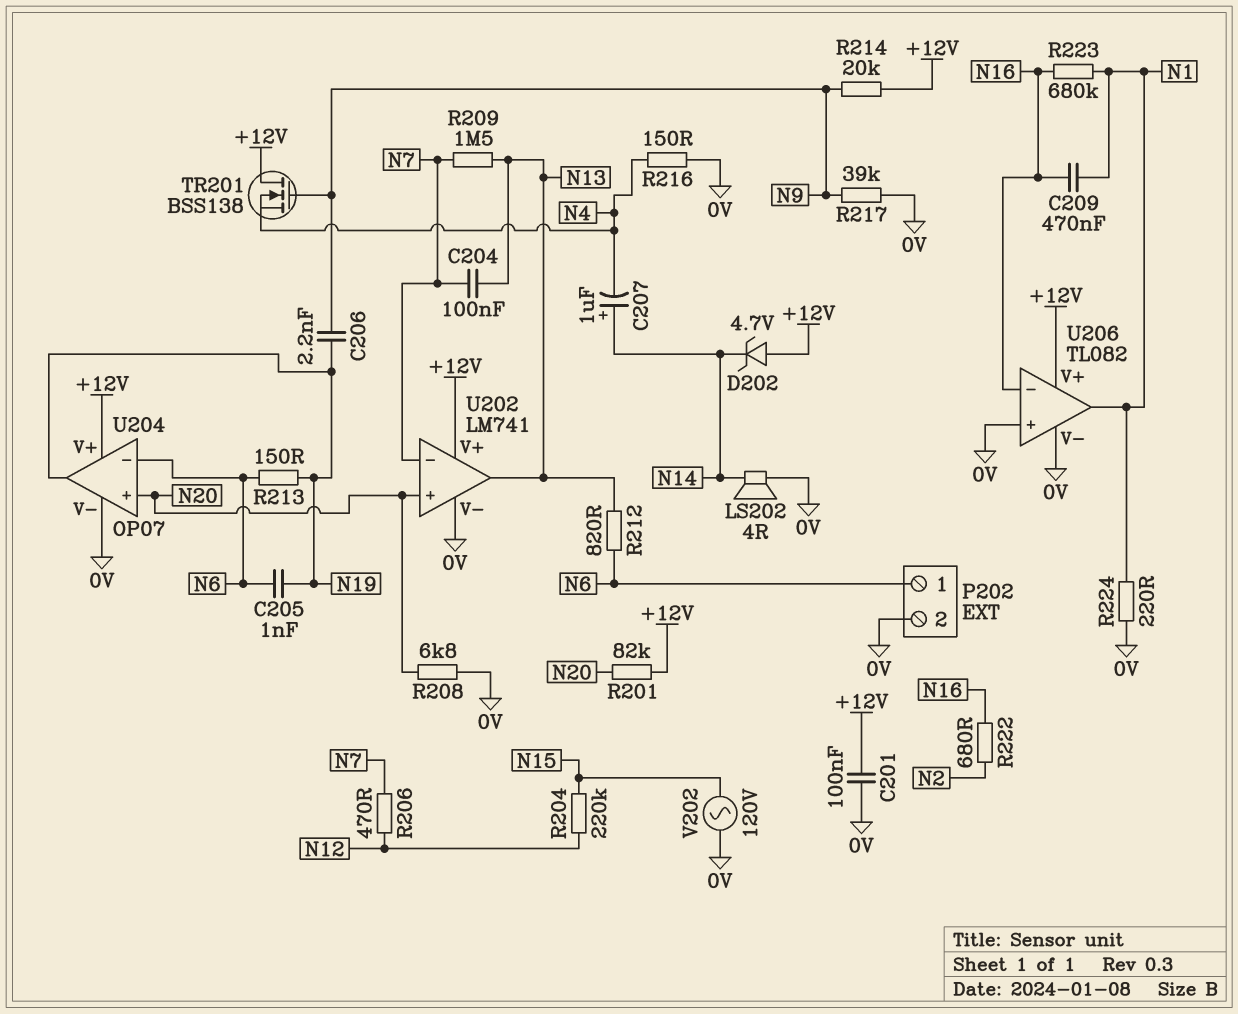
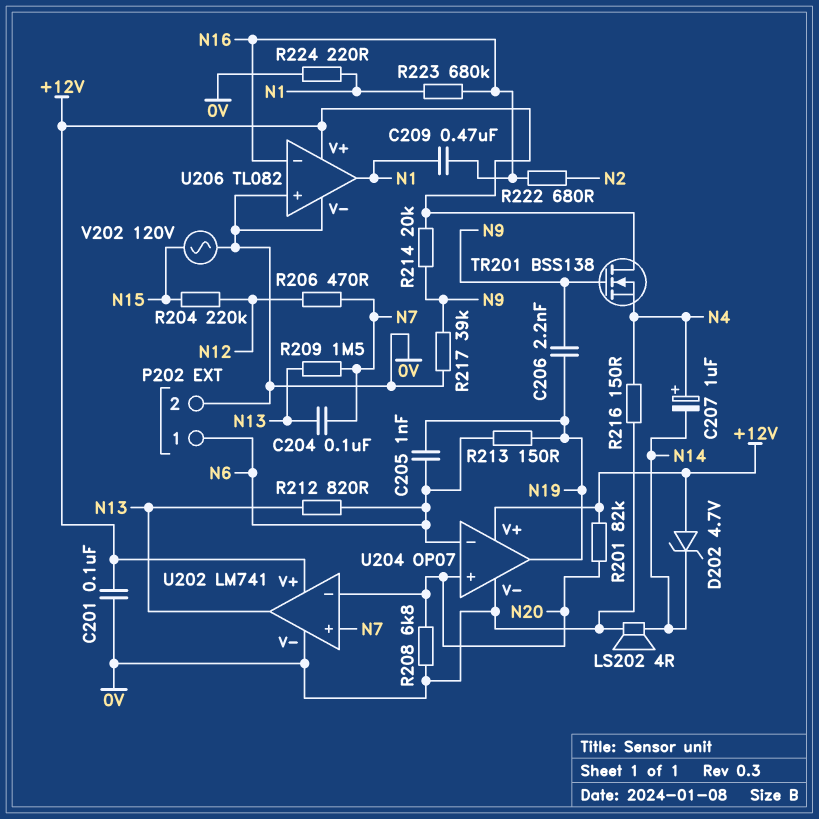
C207: 1uF (plus N14, minus N4) -> 1uF (plus N4, minus N14)
U202 pin in+: N20 -> N7
U202 pin in-: N7 -> N20

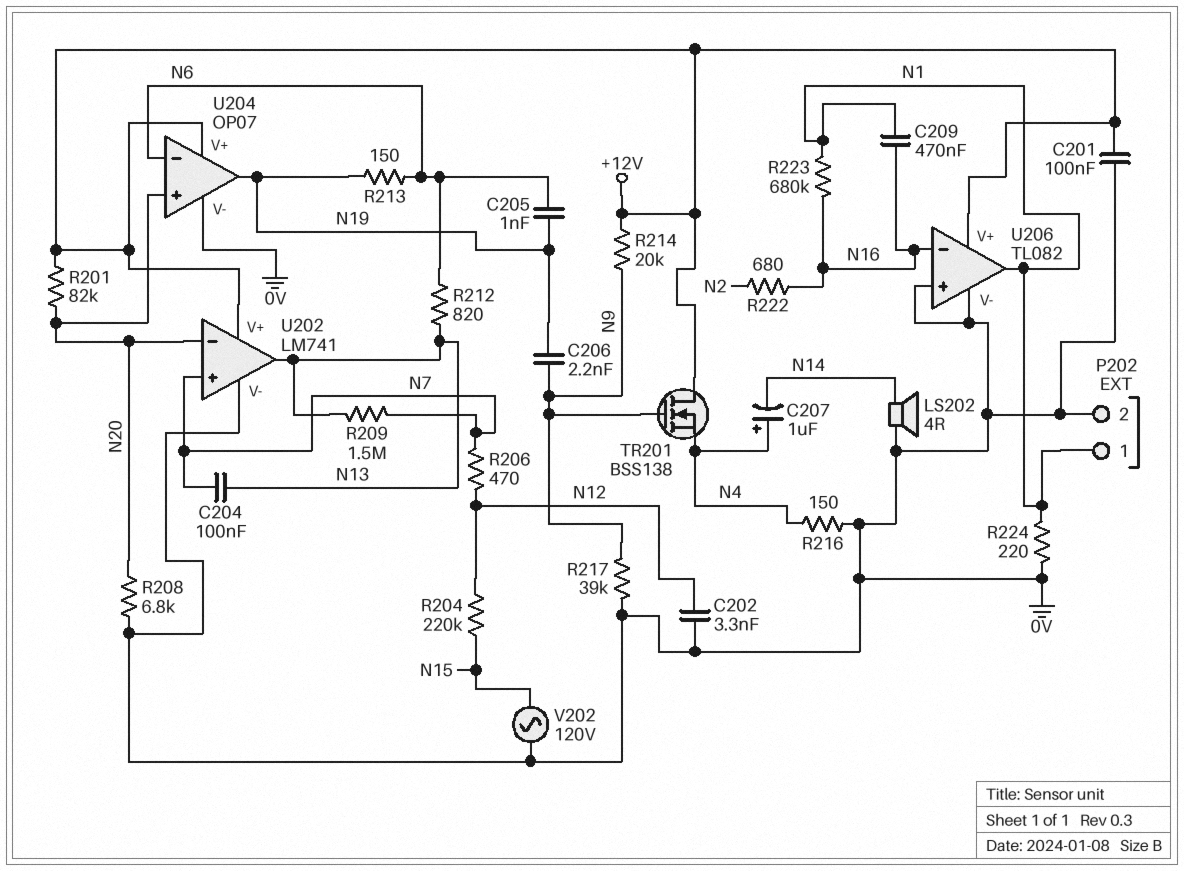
C202: none -> 3.3nF (0V, N12)
D202: zener 4.7V (A +12V, K N14) -> none
P202 pin 1: N6 -> N1

